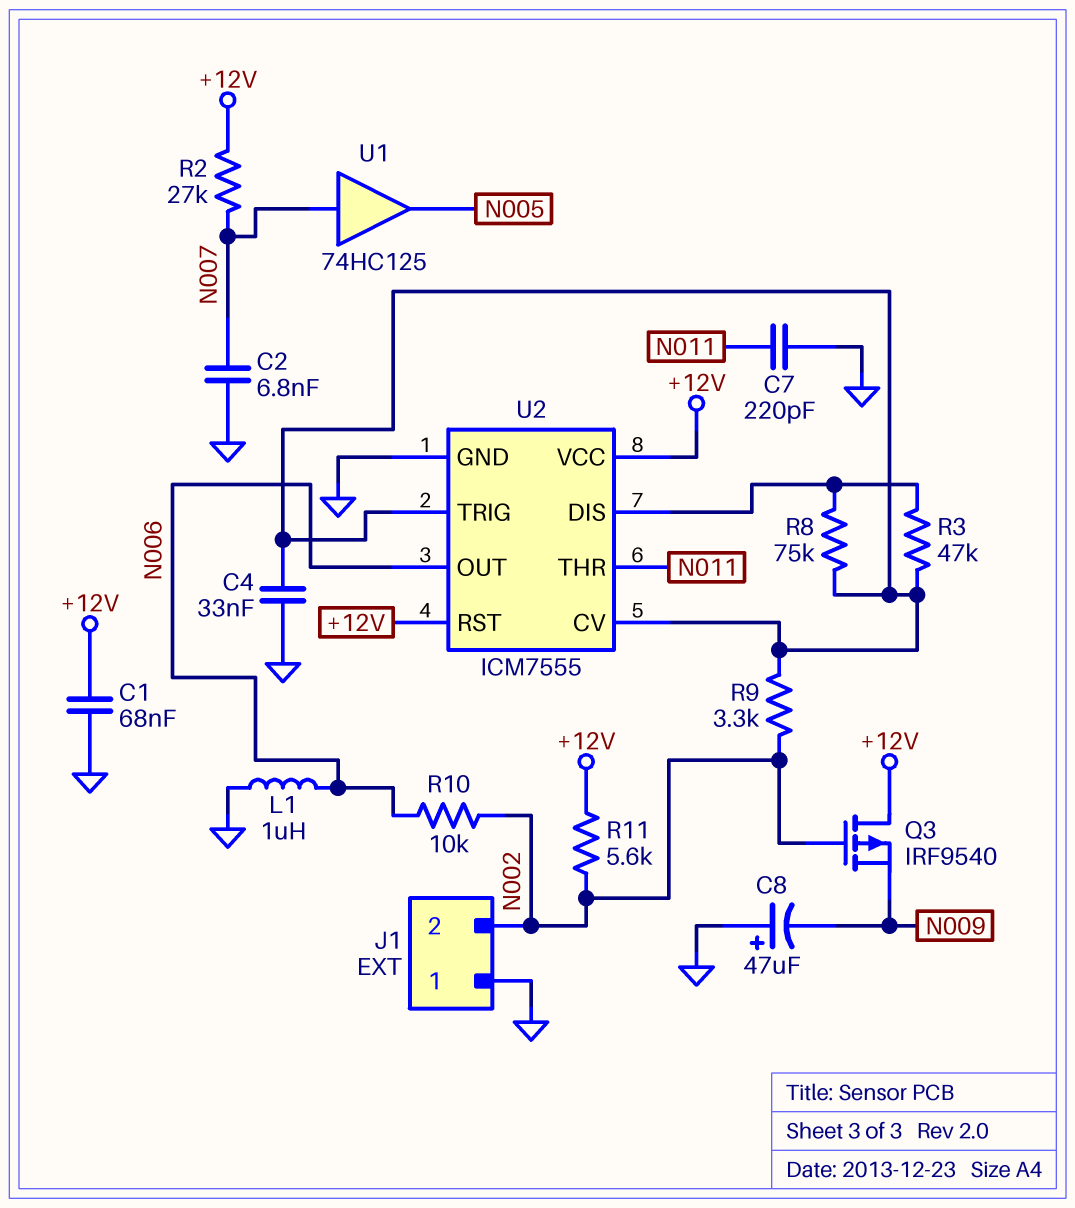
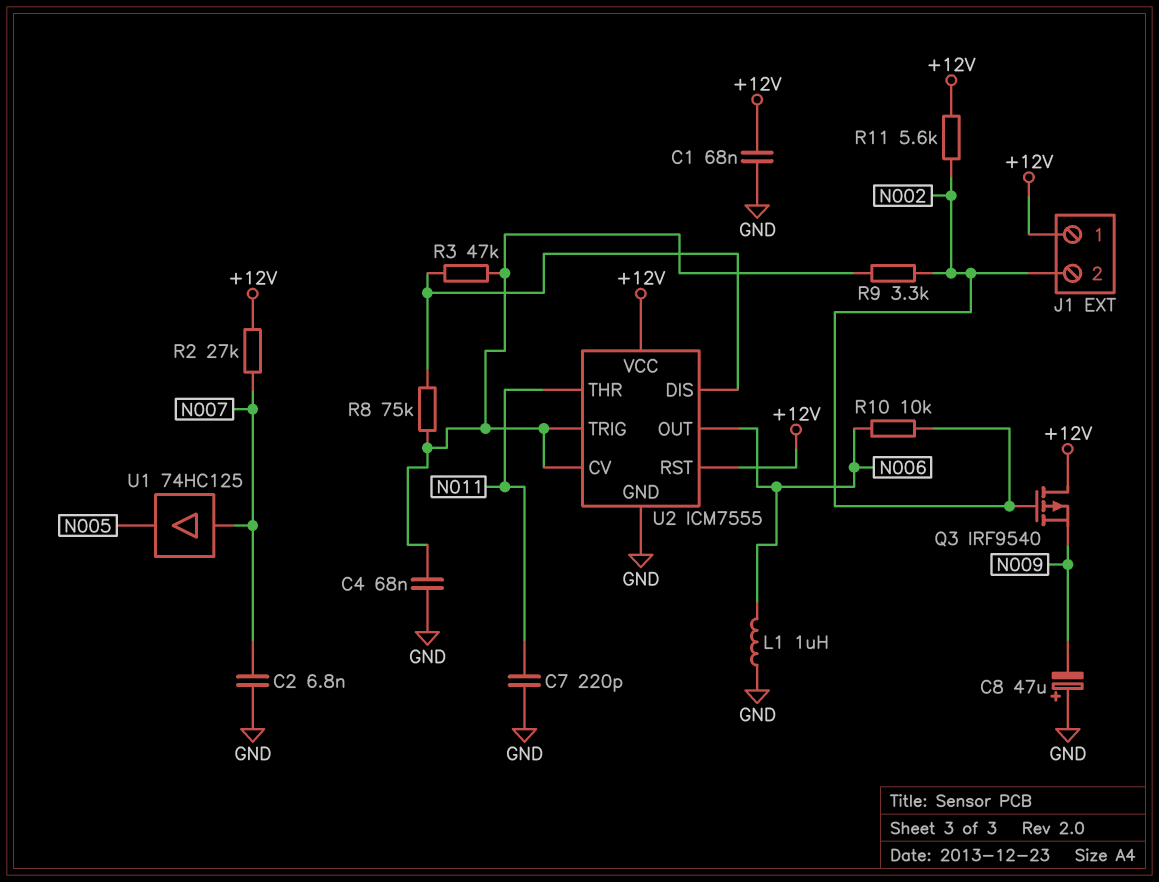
C4: 33nF (GND, U2/CV) -> 68nF (GND, U2/CV)
J1 pin 1: GND -> +12V

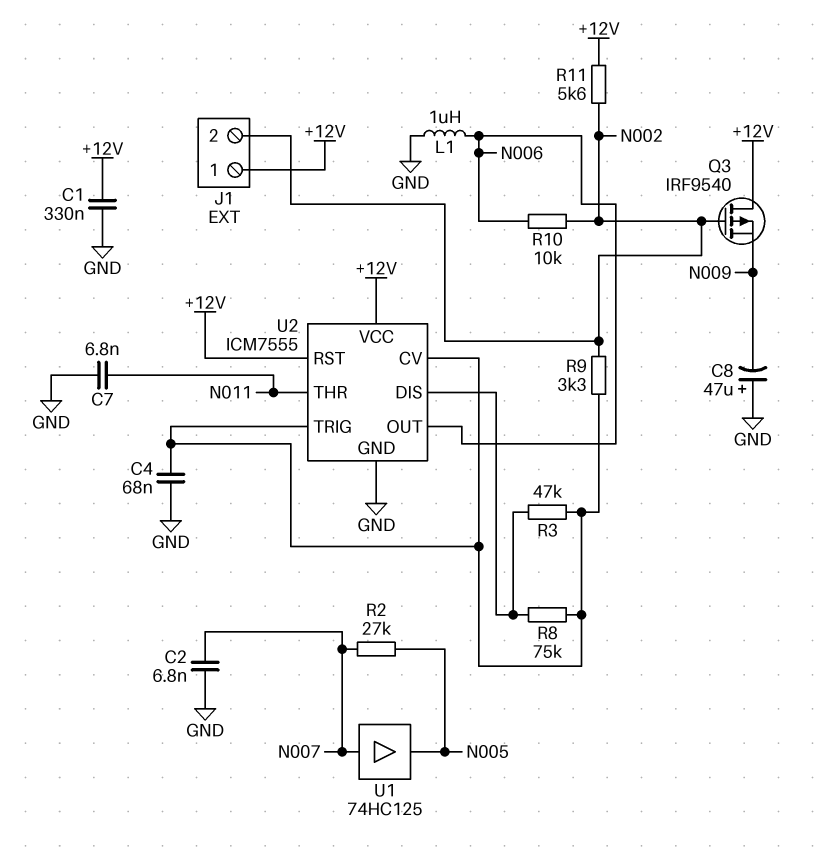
C1: 68nF (+12V, GND) -> 330nF (+12V, GND)
C7: 220pF (GND, N011) -> 6.8nF (GND, N011)
R2: 27k (+12V, N007) -> 27k (N005, N007)

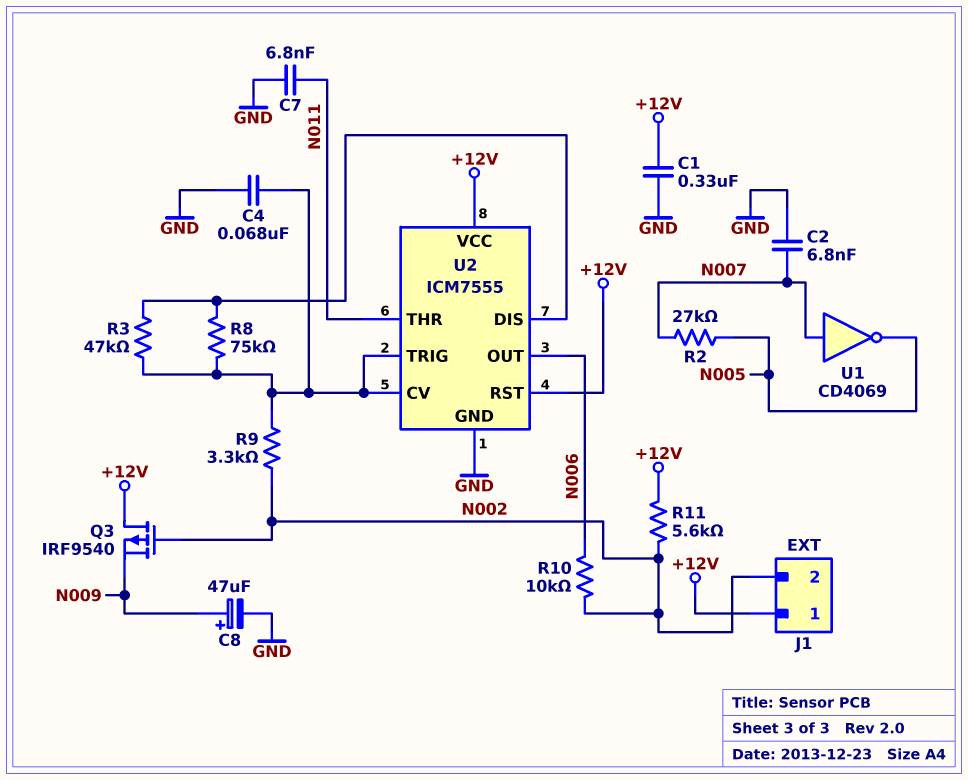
C8: 47uF (plus GND, minus N009) -> 47uF (plus N009, minus GND)
L1: 1uH (GND, N006) -> none
U1: buffer 74HC125 (in N007, out N005) -> NOT CD4069 (in N007, out N005)

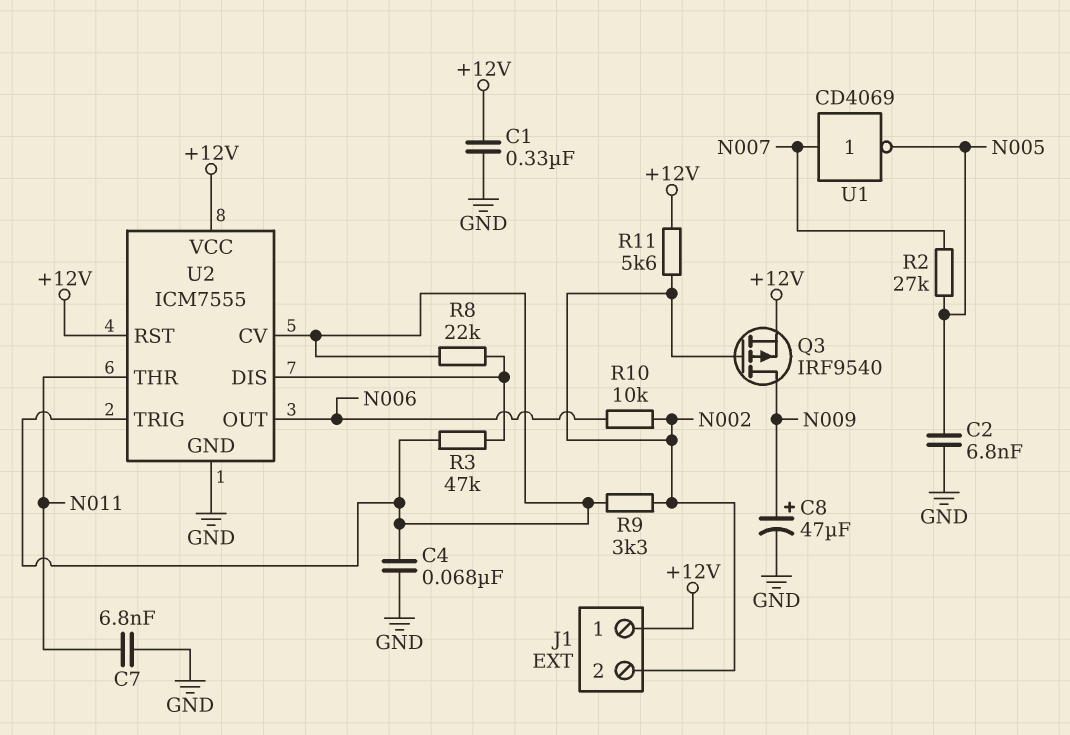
C2: 6.8nF (GND, N007) -> 6.8nF (GND, N005)
Q3: PMOS IRF9540 (G N002, D +12V, S N009) -> PMOS IRF9540 (G N002, D N009, S +12V)
R8: 75k (U2/CV, U2/DIS) -> 22k (U2/CV, U2/DIS)

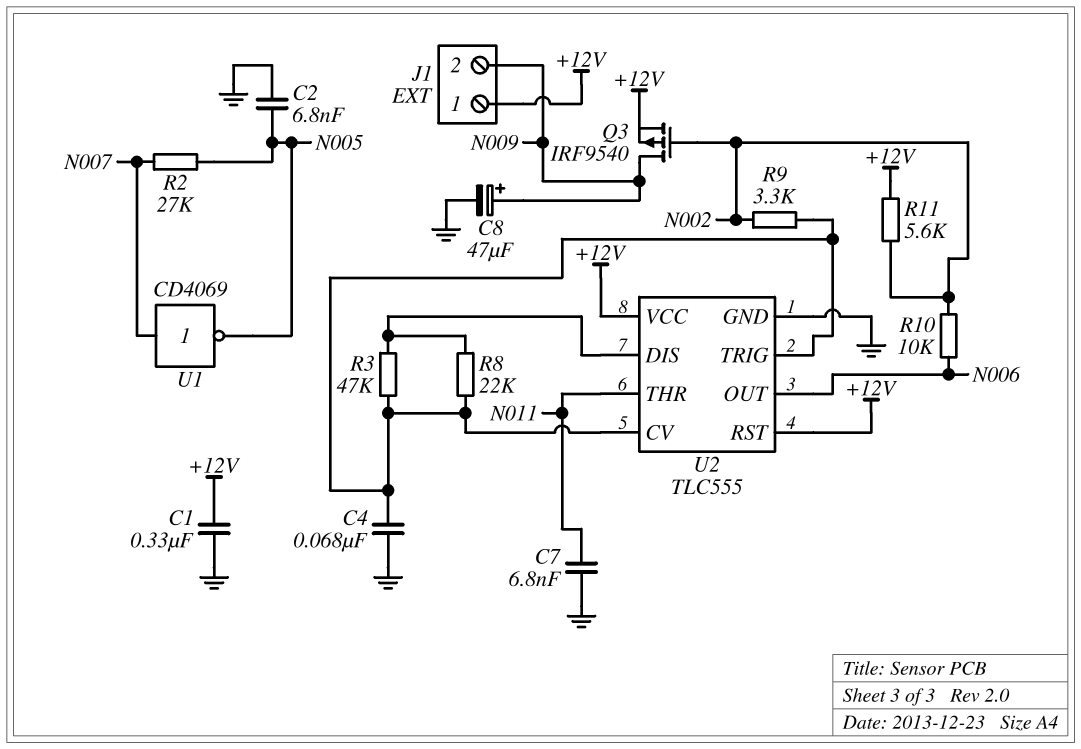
J1 pin 2: N002 -> N009
U2: ICM7555 -> TLC555

